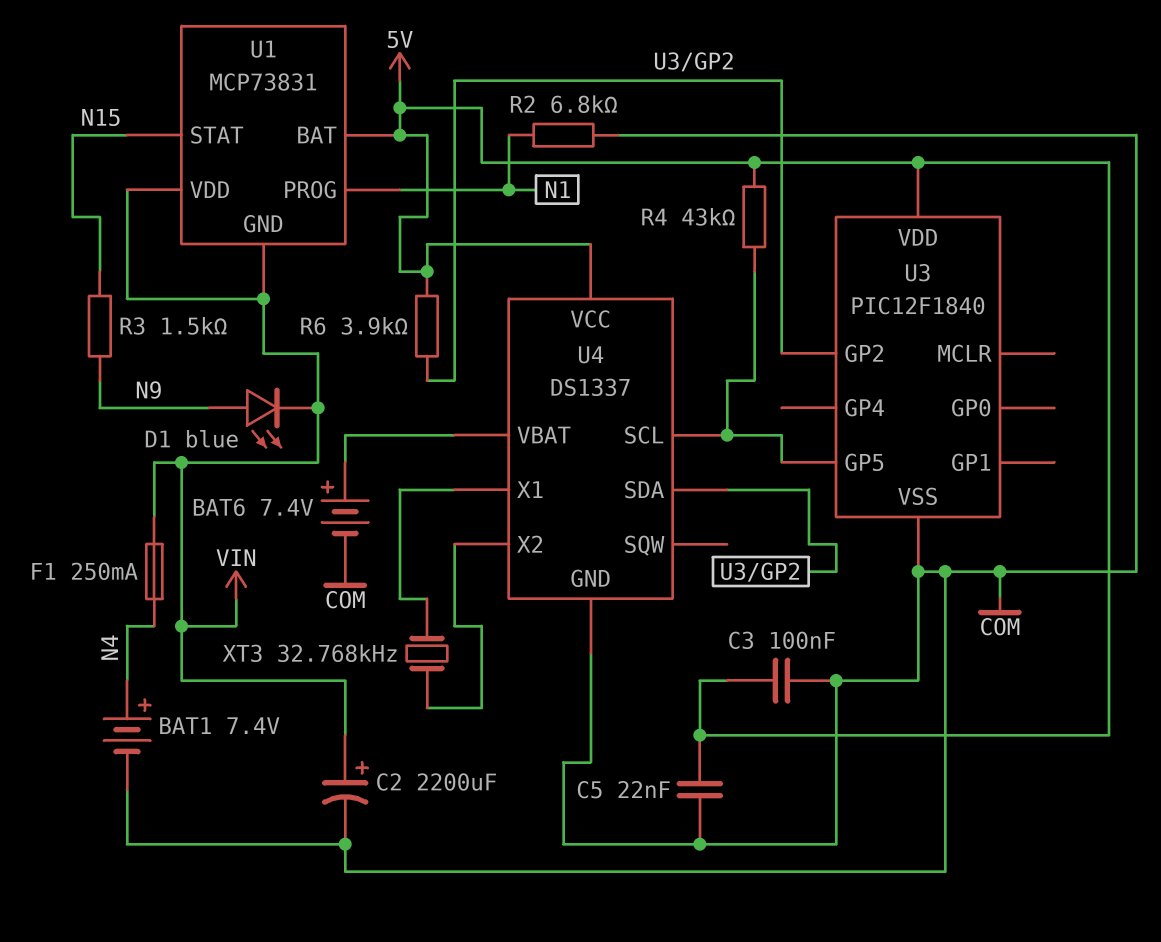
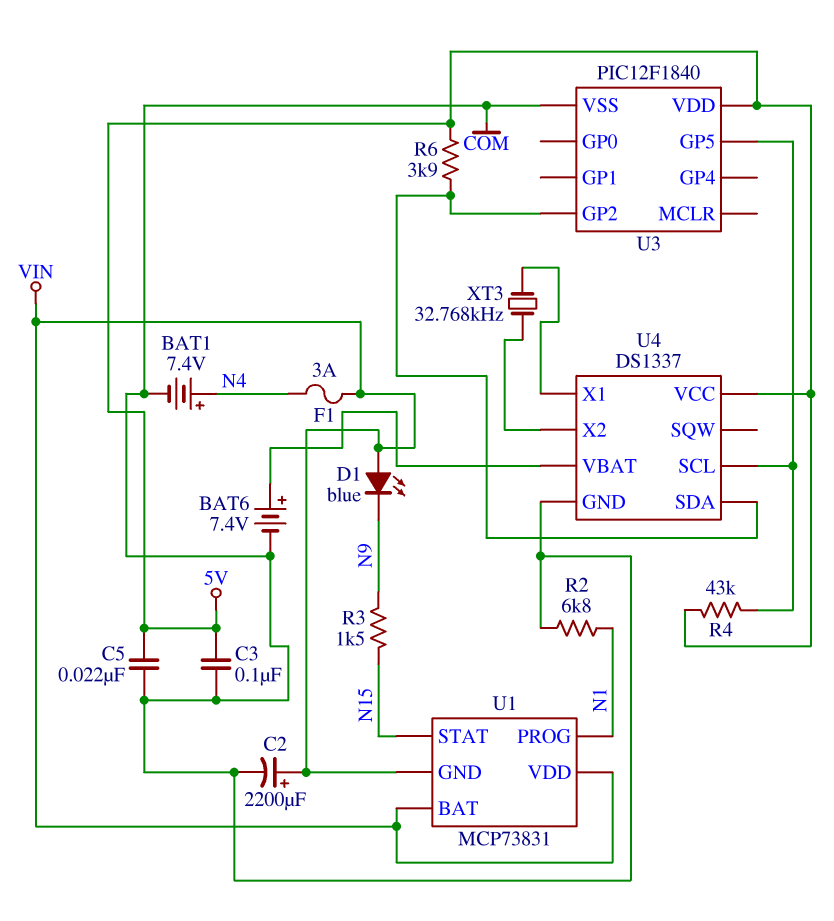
D1: LED blue (A N9, K VIN) -> LED blue (A VIN, K N9)
F1: 250mA (N4, VIN) -> 3A (N4, VIN)
U1 pin BAT: 5V -> VIN

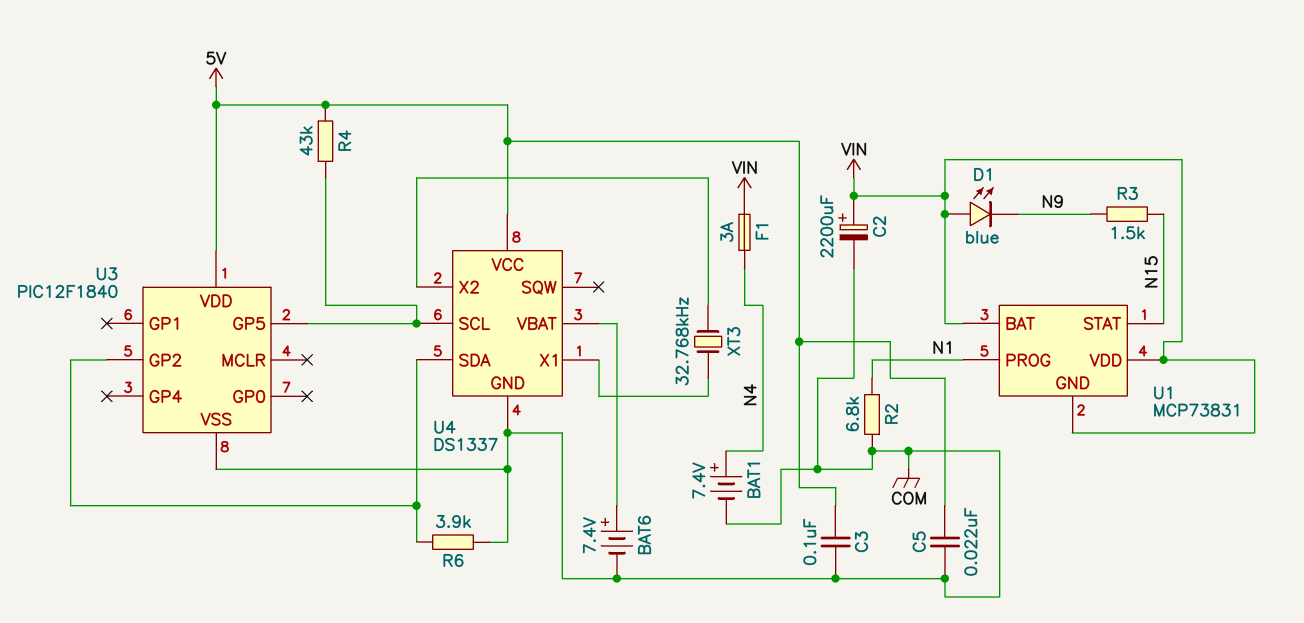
R6: 3.9k (5V, U3/GP2) -> 3.9k (COM, U3/GP2)

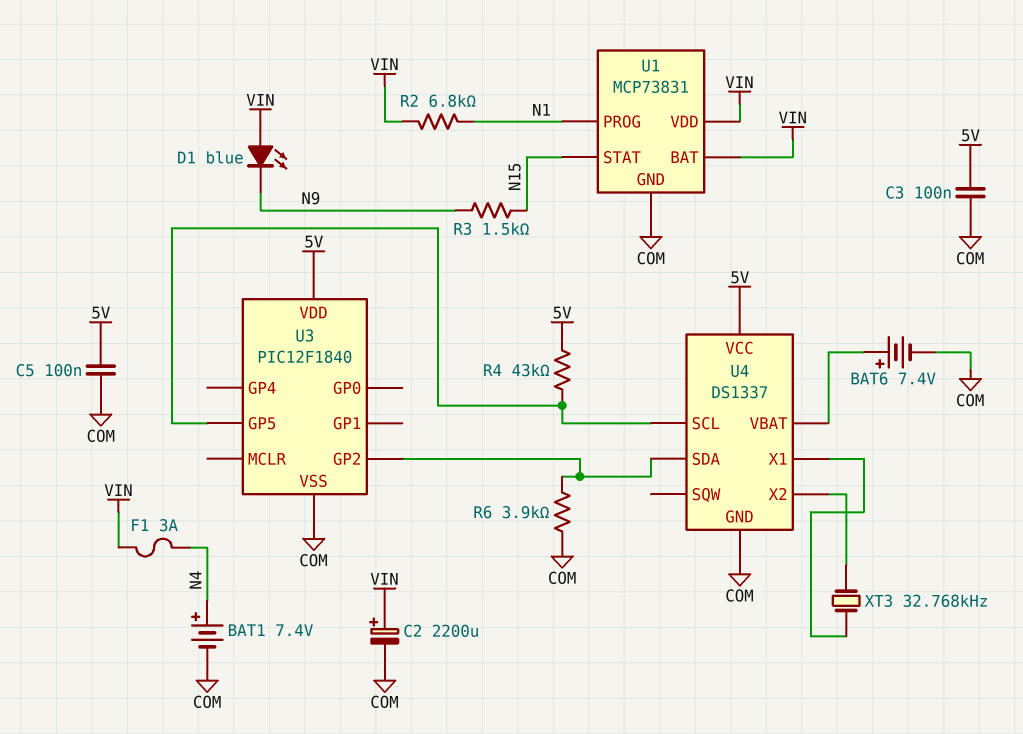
C5: 22nF (5V, COM) -> 100nF (5V, COM)
R2: 6.8k (COM, N1) -> 6.8k (N1, VIN)
U1 pin GND: VIN -> COM

